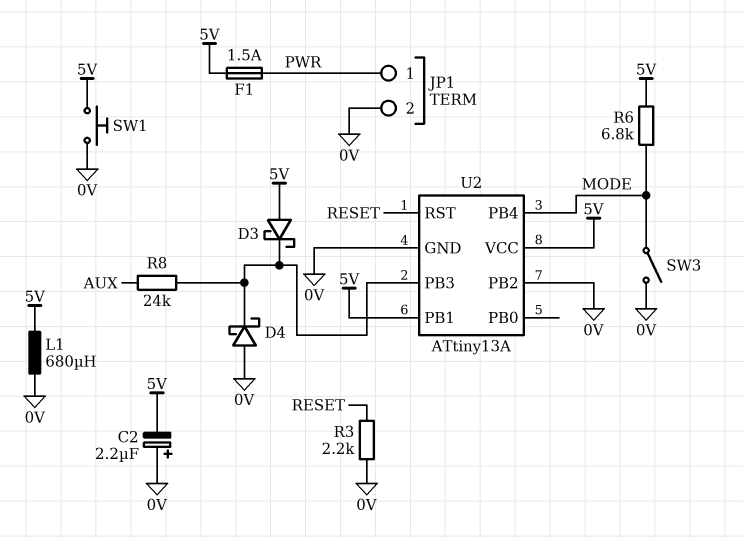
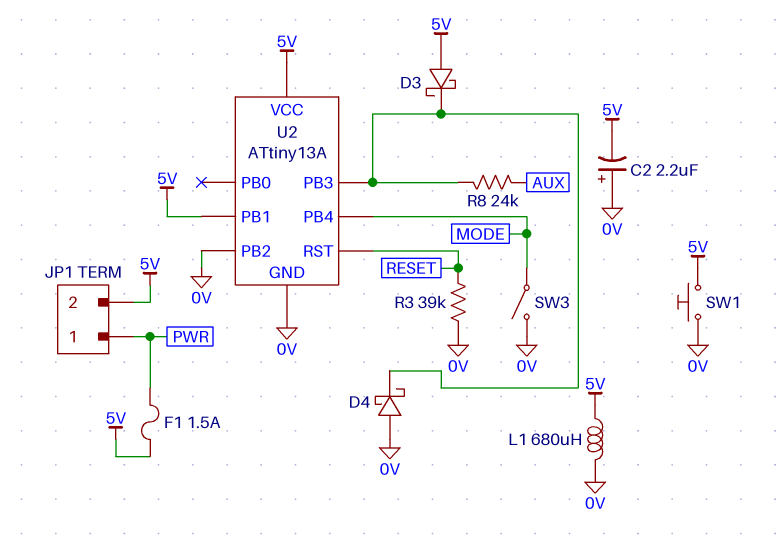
JP1 pin 2: 0V -> 5V
R3: 2.2k (0V, RESET) -> 39k (0V, RESET)
R6: 6.8k (5V, MODE) -> none

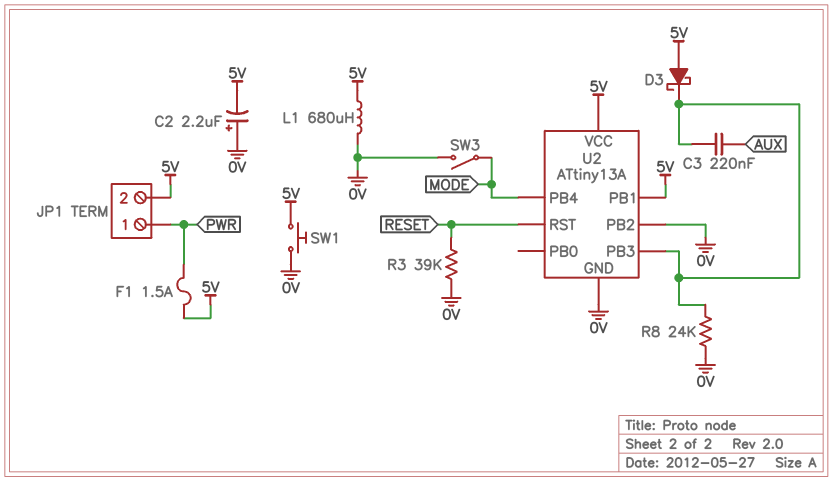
C3: none -> 220nF (AUX, U2/PB3)
D4: schottky (A 0V, K U2/PB3) -> none
R8: 24k (AUX, U2/PB3) -> 24k (0V, U2/PB3)

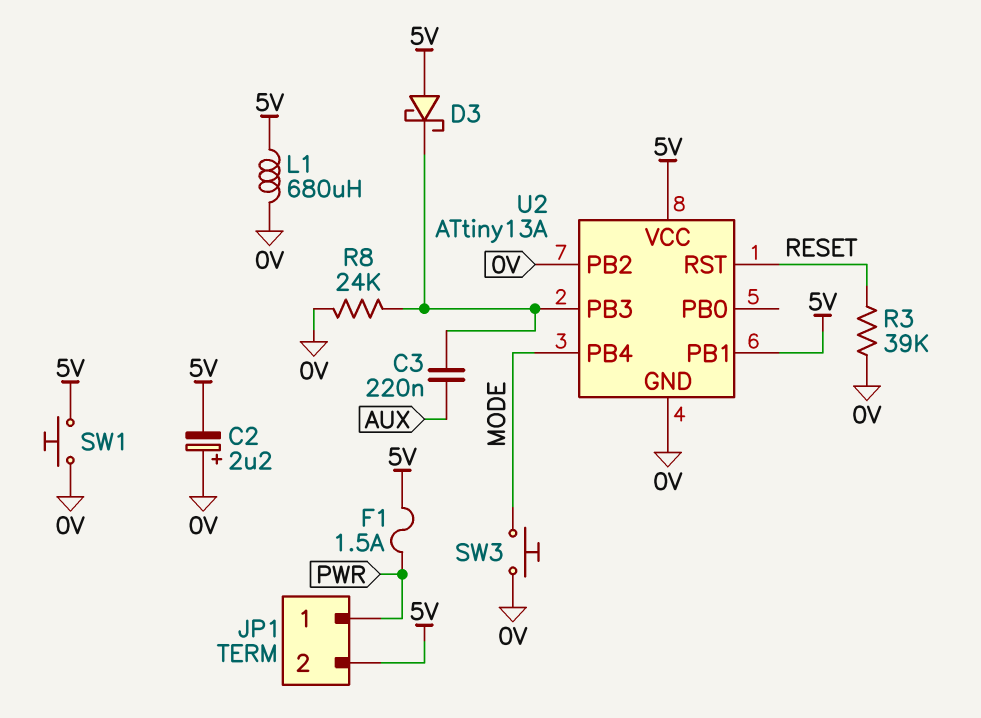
SW3: switch (0V, MODE) -> button (0V, MODE)

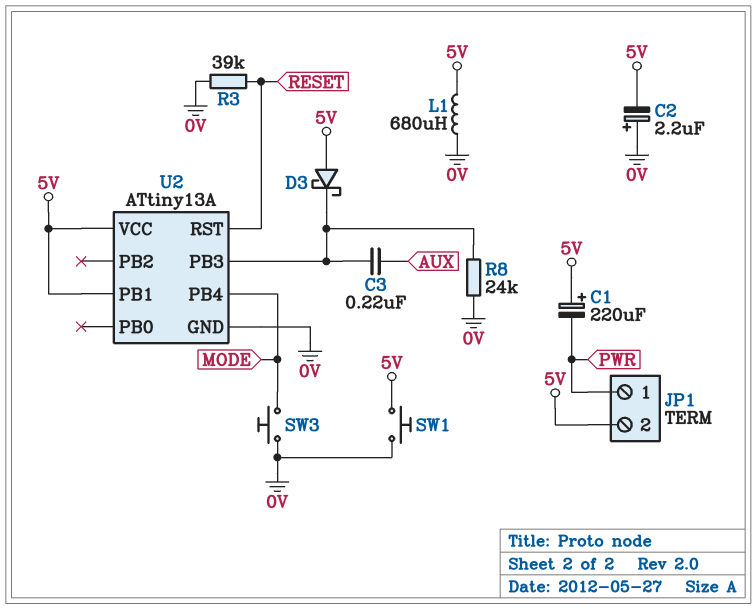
C1: none -> 220uF (plus 5V, minus PWR)
F1: 1.5A (5V, PWR) -> none
U2 pin PB2: 0V -> none

